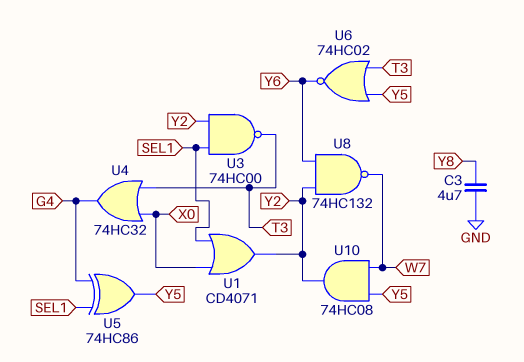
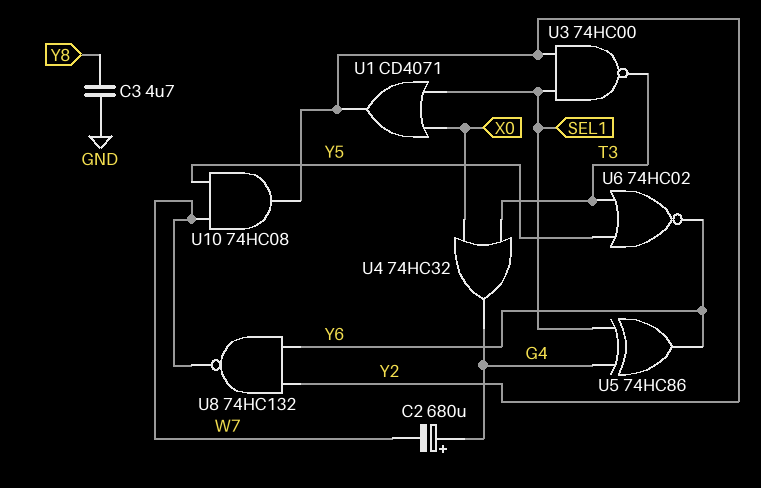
C2: none -> 680uF (plus G4, minus W7)
U5: XOR 74HC86 (in G4, in SEL1, out Y5) -> XOR 74HC86 (in G4, in SEL1, out Y6)

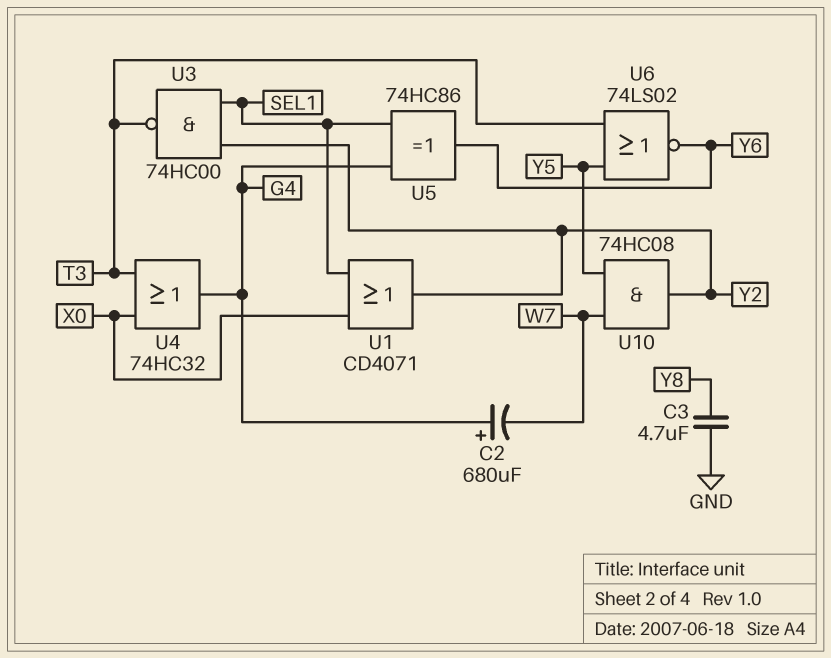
U6: NOR 74HC02 (in T3, in Y5, out Y6) -> NOR 74LS02 (in T3, in Y5, out Y6)
U8: NAND 74HC132 (in Y2, in Y6, out W7) -> none

